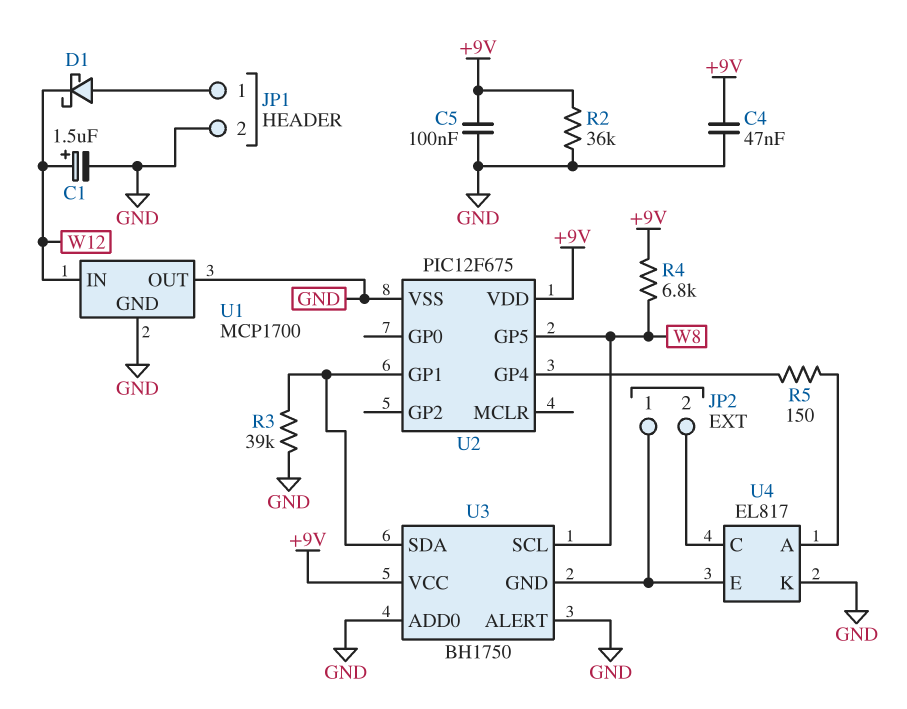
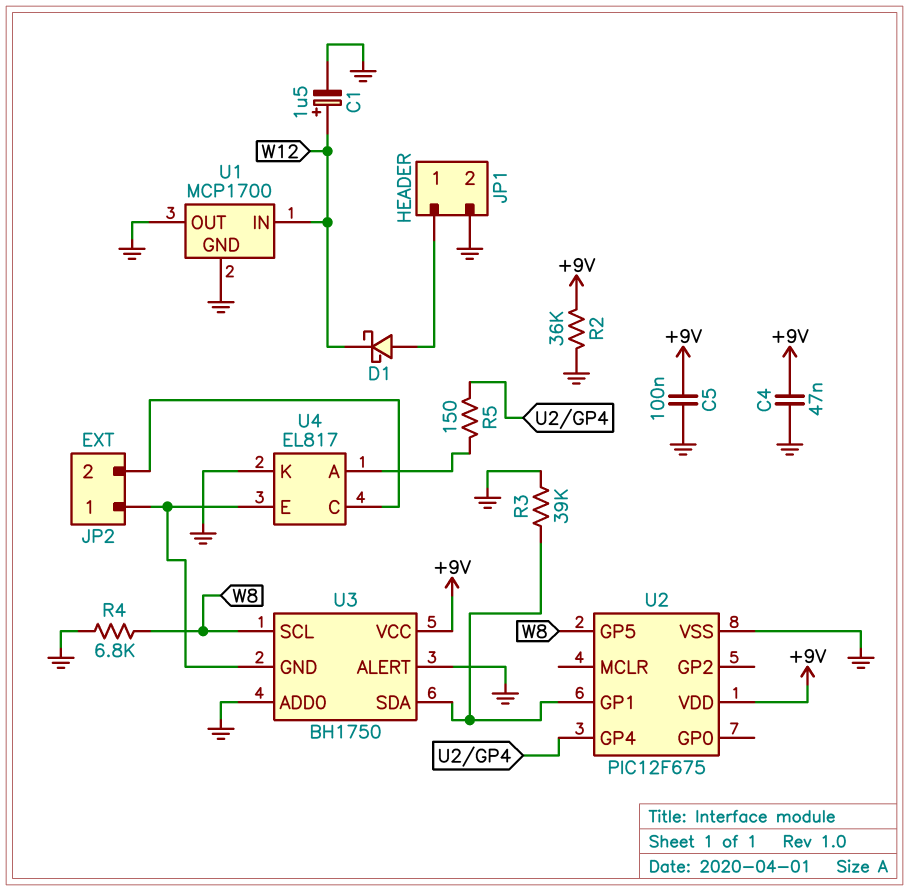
R4: 6.8k (+9V, W8) -> 6.8k (GND, W8)

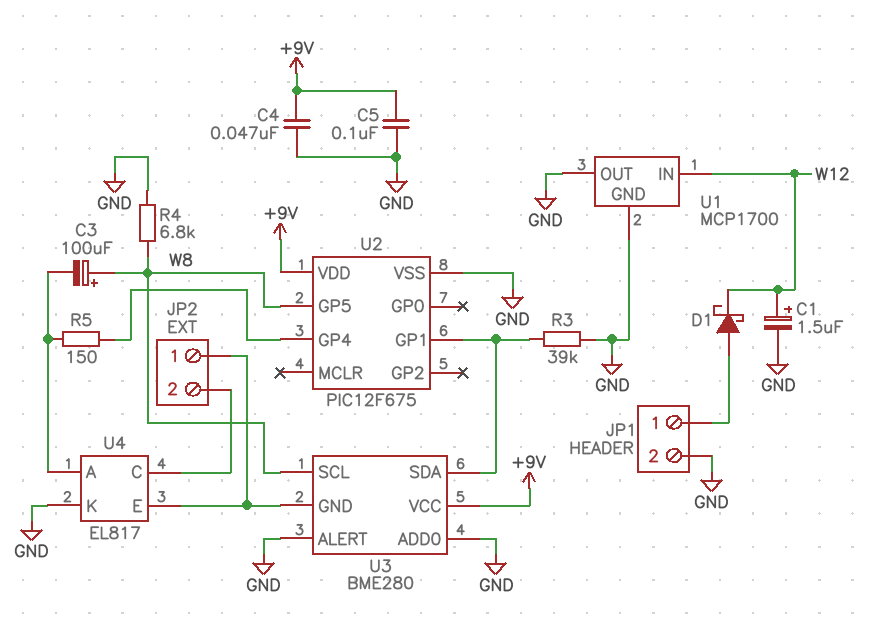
C3: none -> 100uF (plus W8, minus U4/A)
R2: 36k (+9V, GND) -> none
U3: BH1750 -> BME280

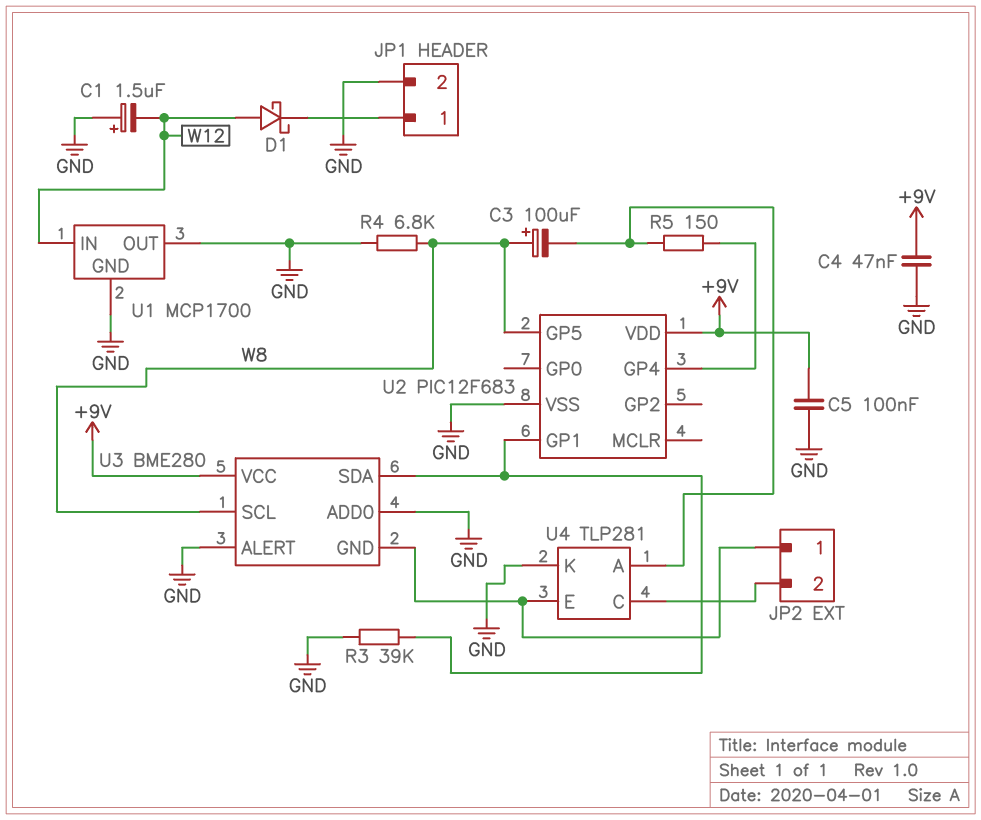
C1: 1.5uF (plus W12, minus GND) -> 1.5uF (plus GND, minus W12)
D1: schottky (A JP1/1, K W12) -> schottky (A W12, K JP1/1)
U2: PIC12F675 -> PIC12F683
U4: EL817 -> TLP281

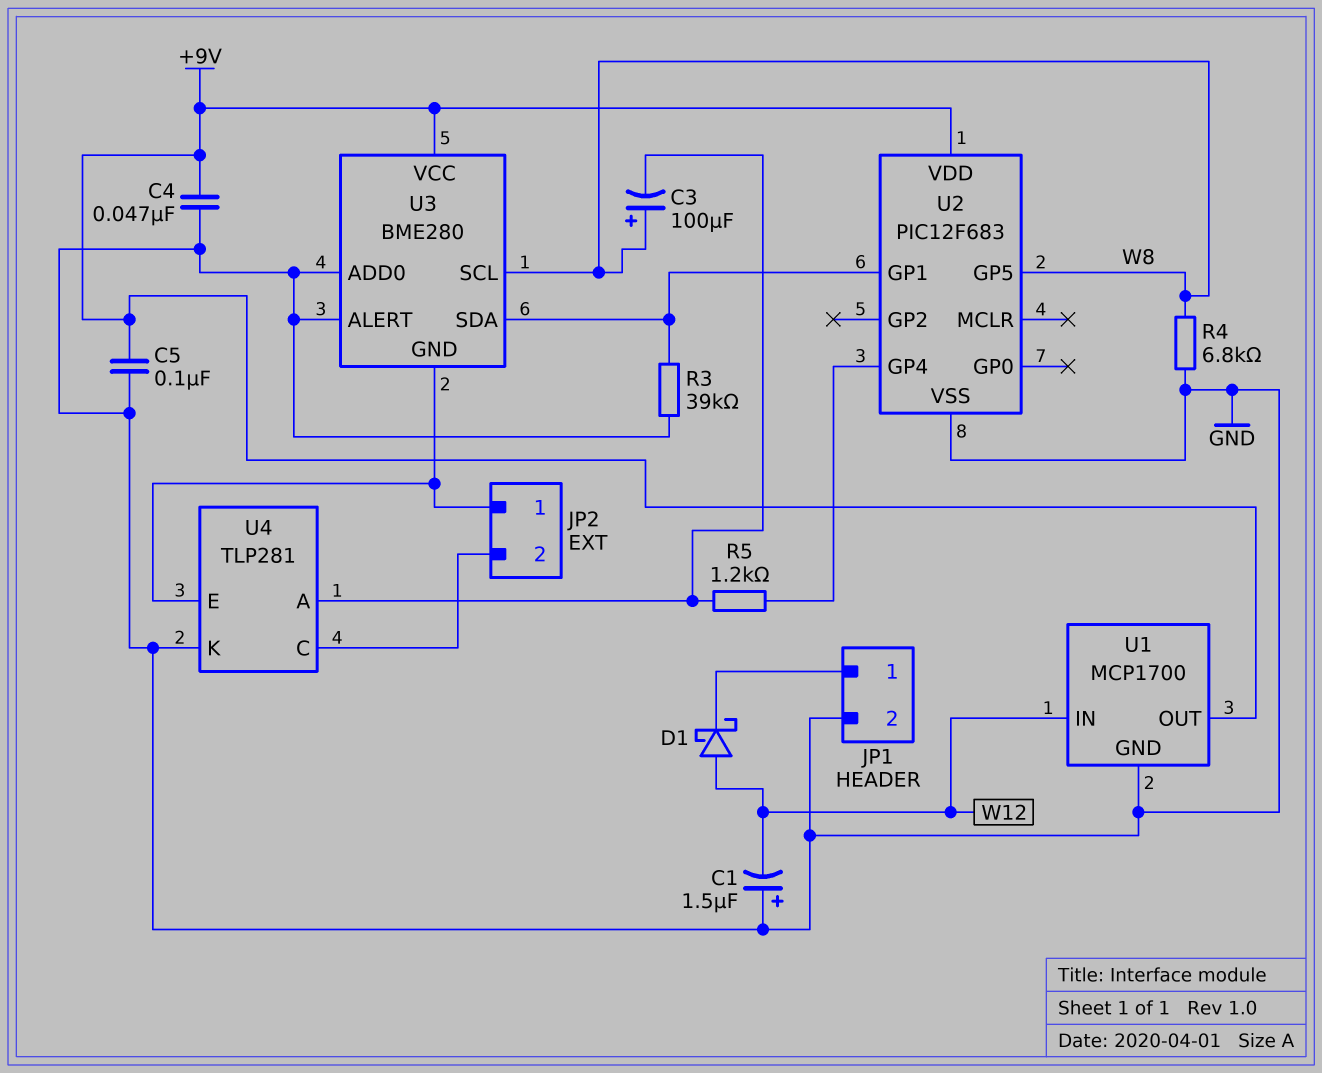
R5: 150 (U2/GP4, U4/A) -> 1.2k (U2/GP4, U4/A)
U1 pin OUT: GND -> +9V

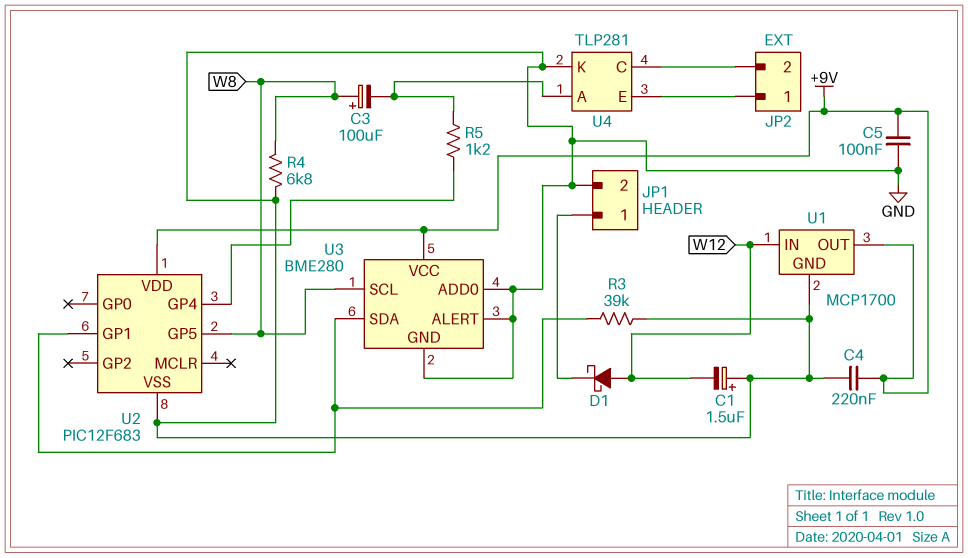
C4: 47nF (+9V, GND) -> 220nF (+9V, GND)
U3 pin GND: JP2/1 -> GND

